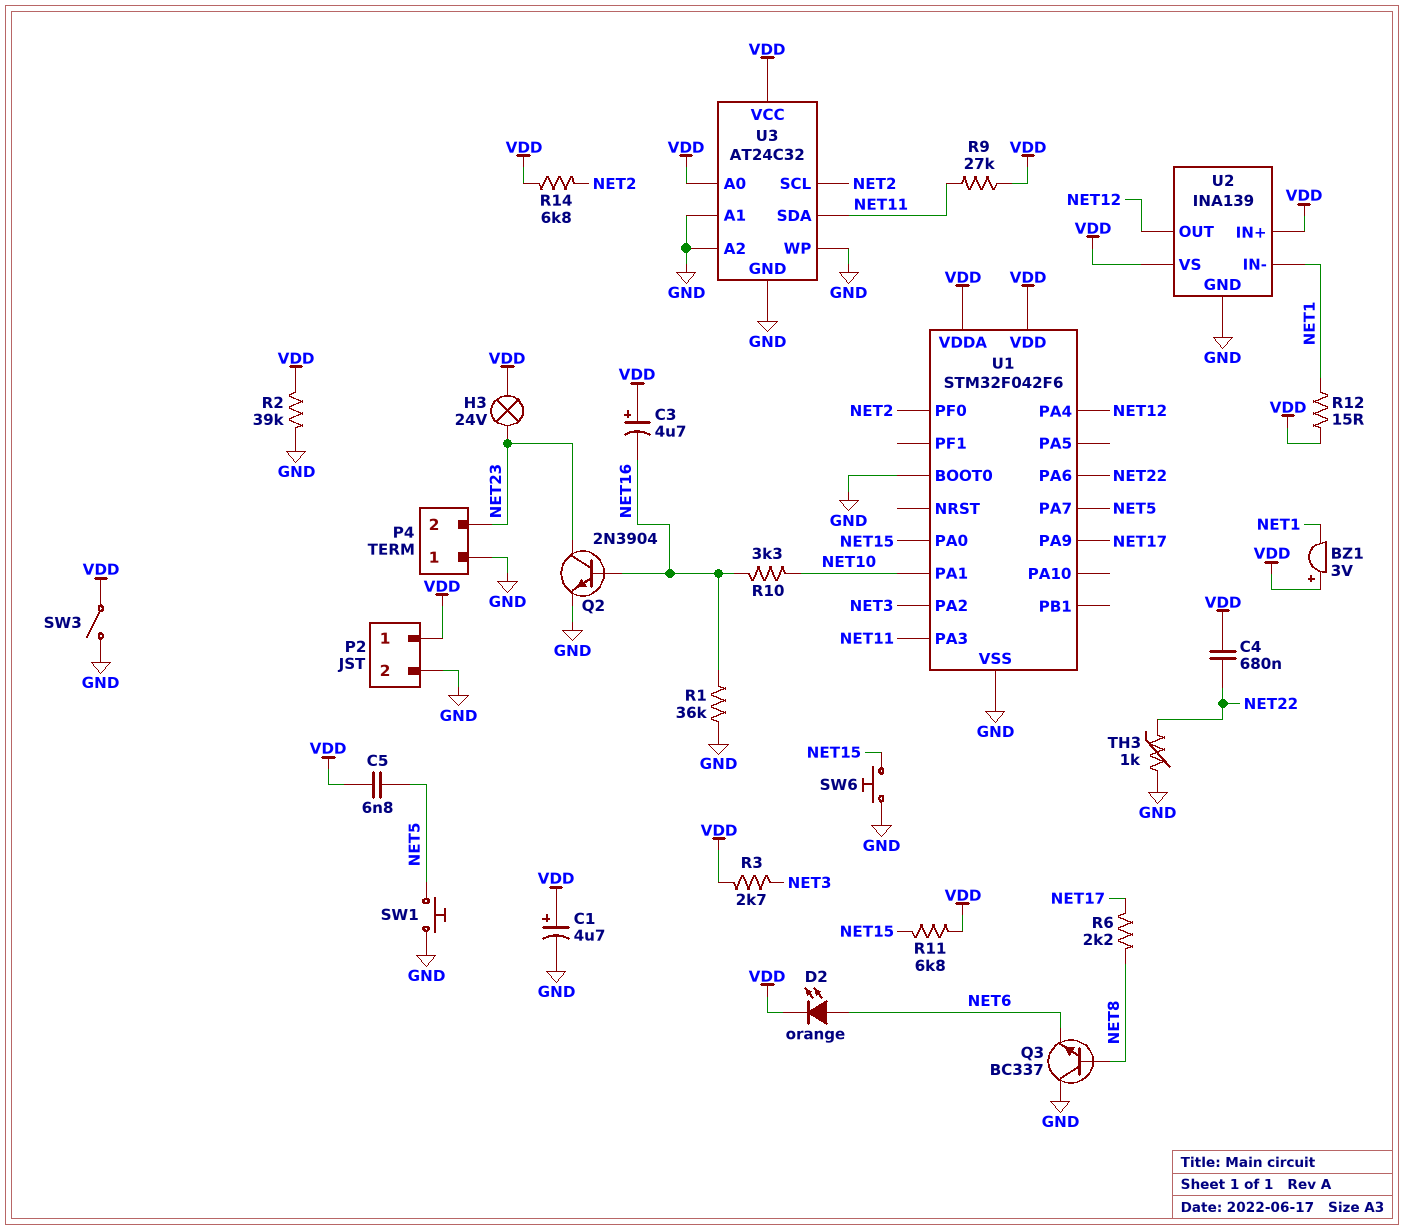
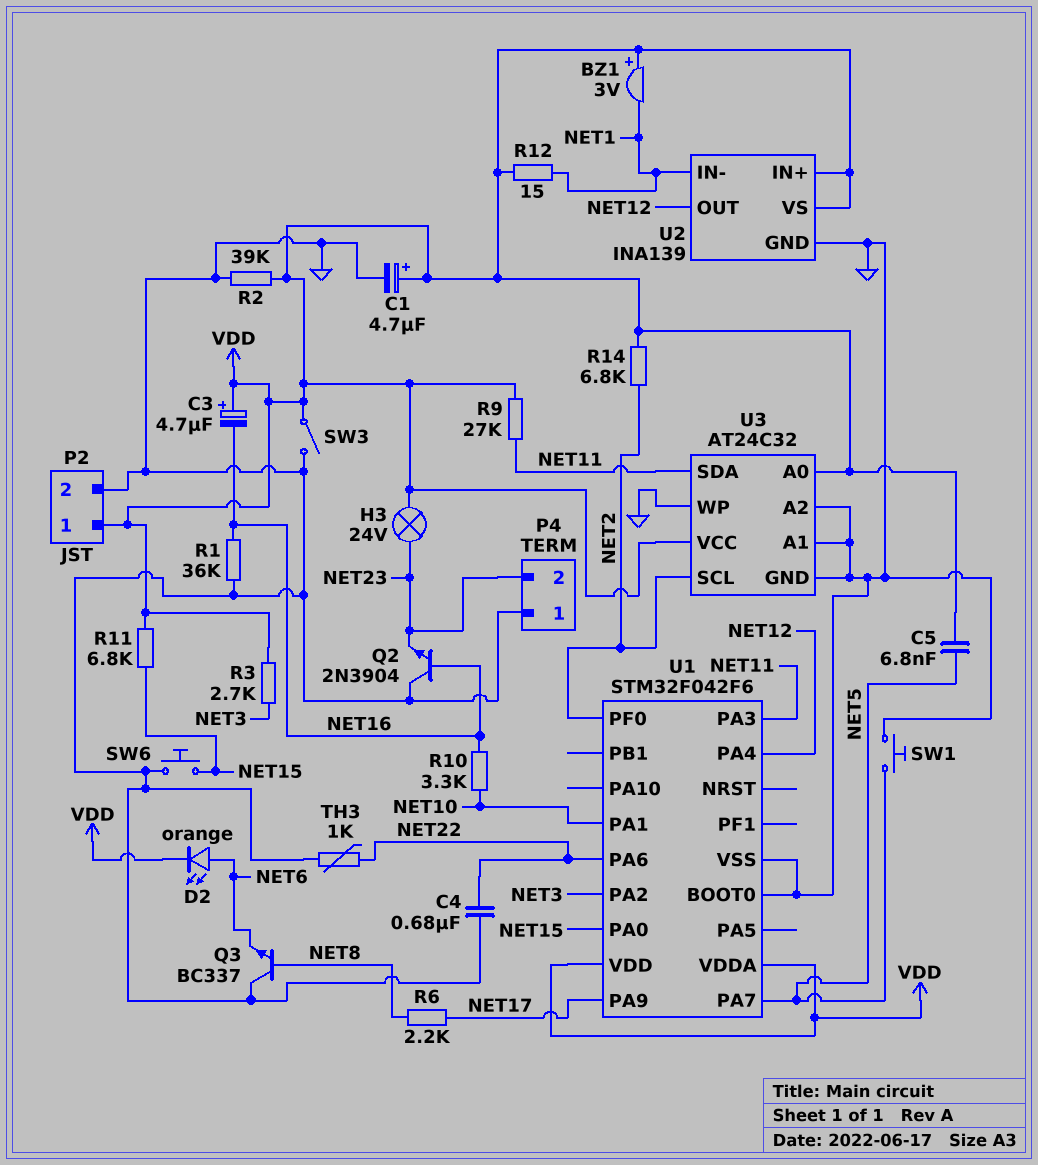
C4: 680nF (NET22, VDD) -> 680nF (GND, NET22)
Q2: NPN 2N3904 (B NET16, C NET23, E GND) -> NPN 2N3904 (B NET16, C GND, E NET23)

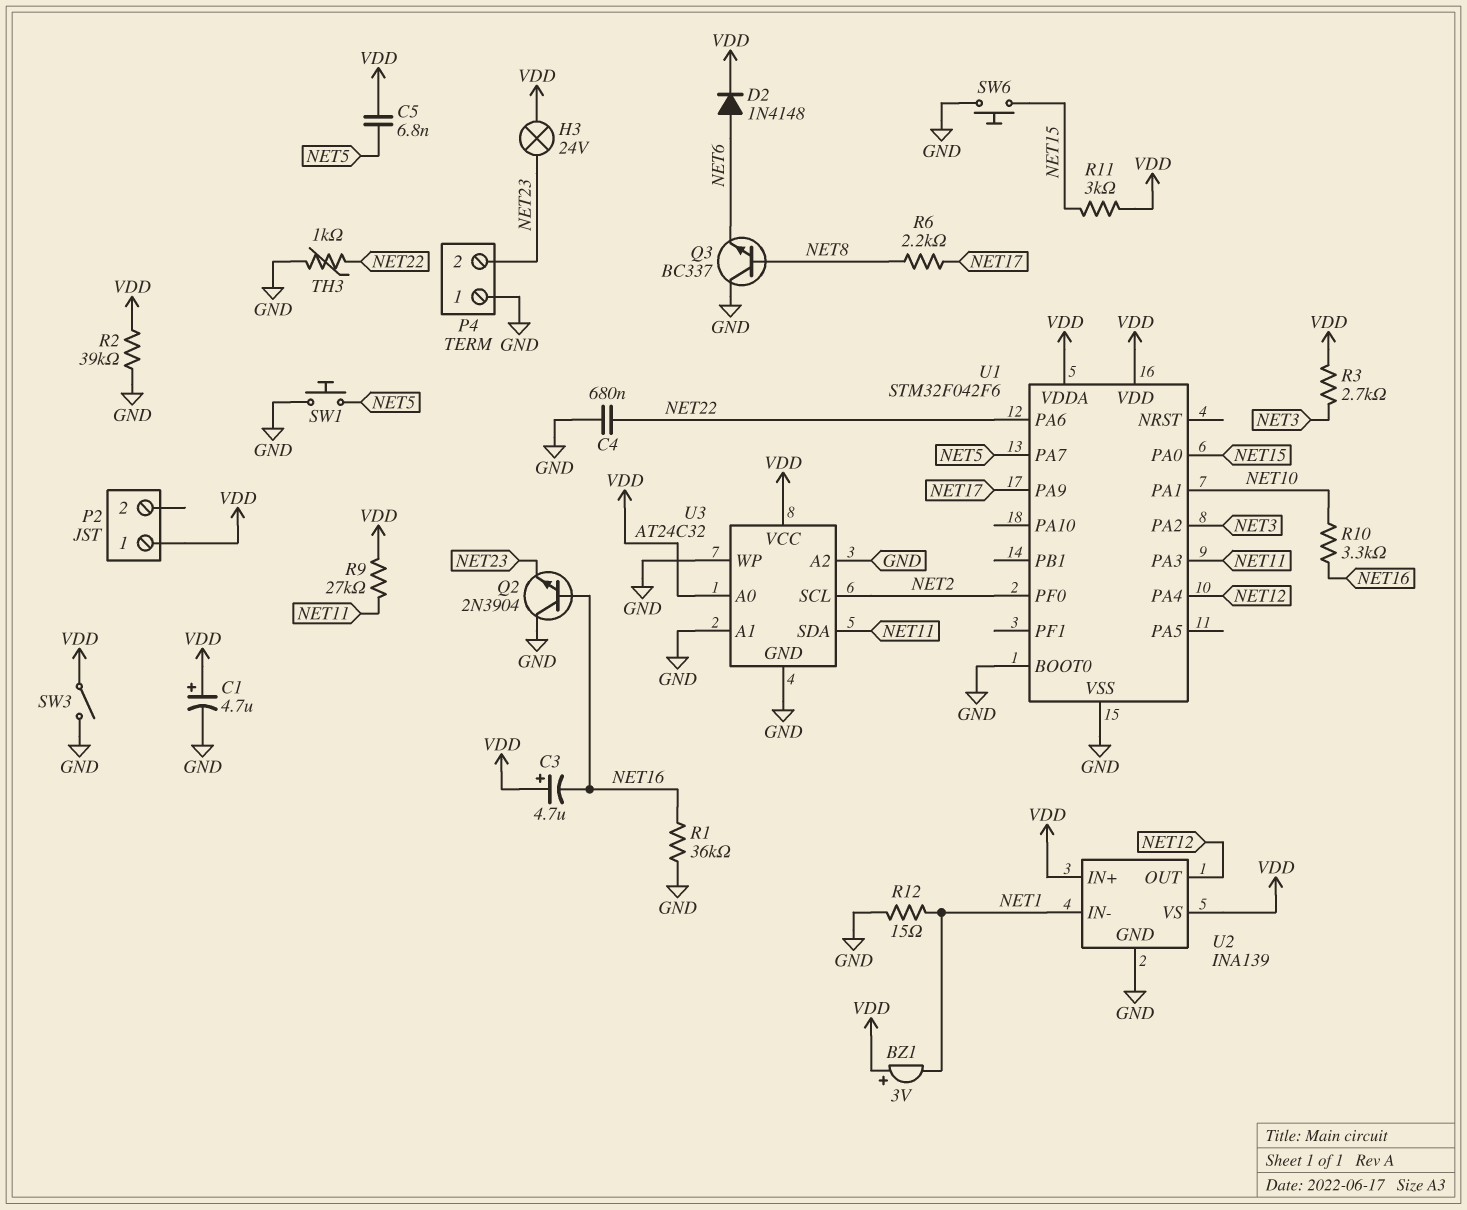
D2: LED orange (A NET6, K VDD) -> diode 1N4148 (A NET6, K VDD)
P2 pin 2: GND -> none
R11: 6.8k (NET15, VDD) -> 3k (NET15, VDD)
R12: 15 (NET1, VDD) -> 15 (GND, NET1)
R14: 6.8k (NET2, VDD) -> none

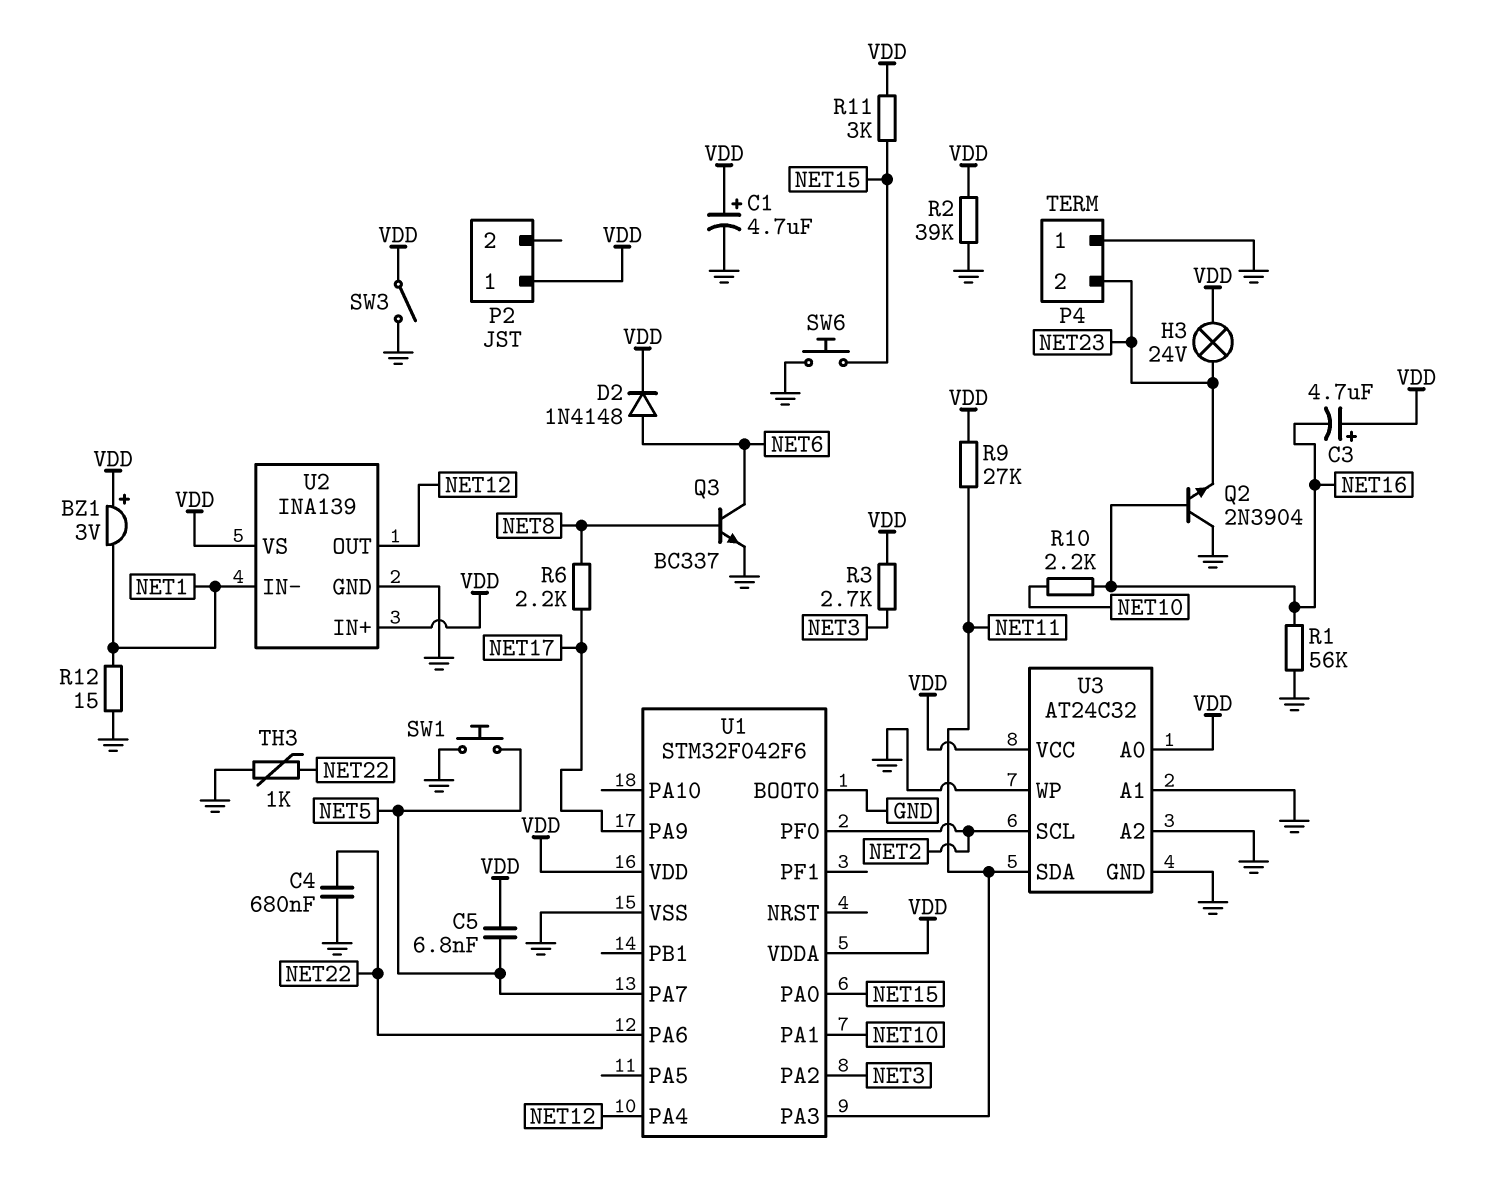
Q3: NPN BC337 (B NET8, C GND, E NET6) -> NPN BC337 (B NET8, C NET6, E GND)
R1: 36k (GND, NET16) -> 56k (GND, NET16)
R10: 3.3k (NET10, NET16) -> 2.2k (NET10, NET16)

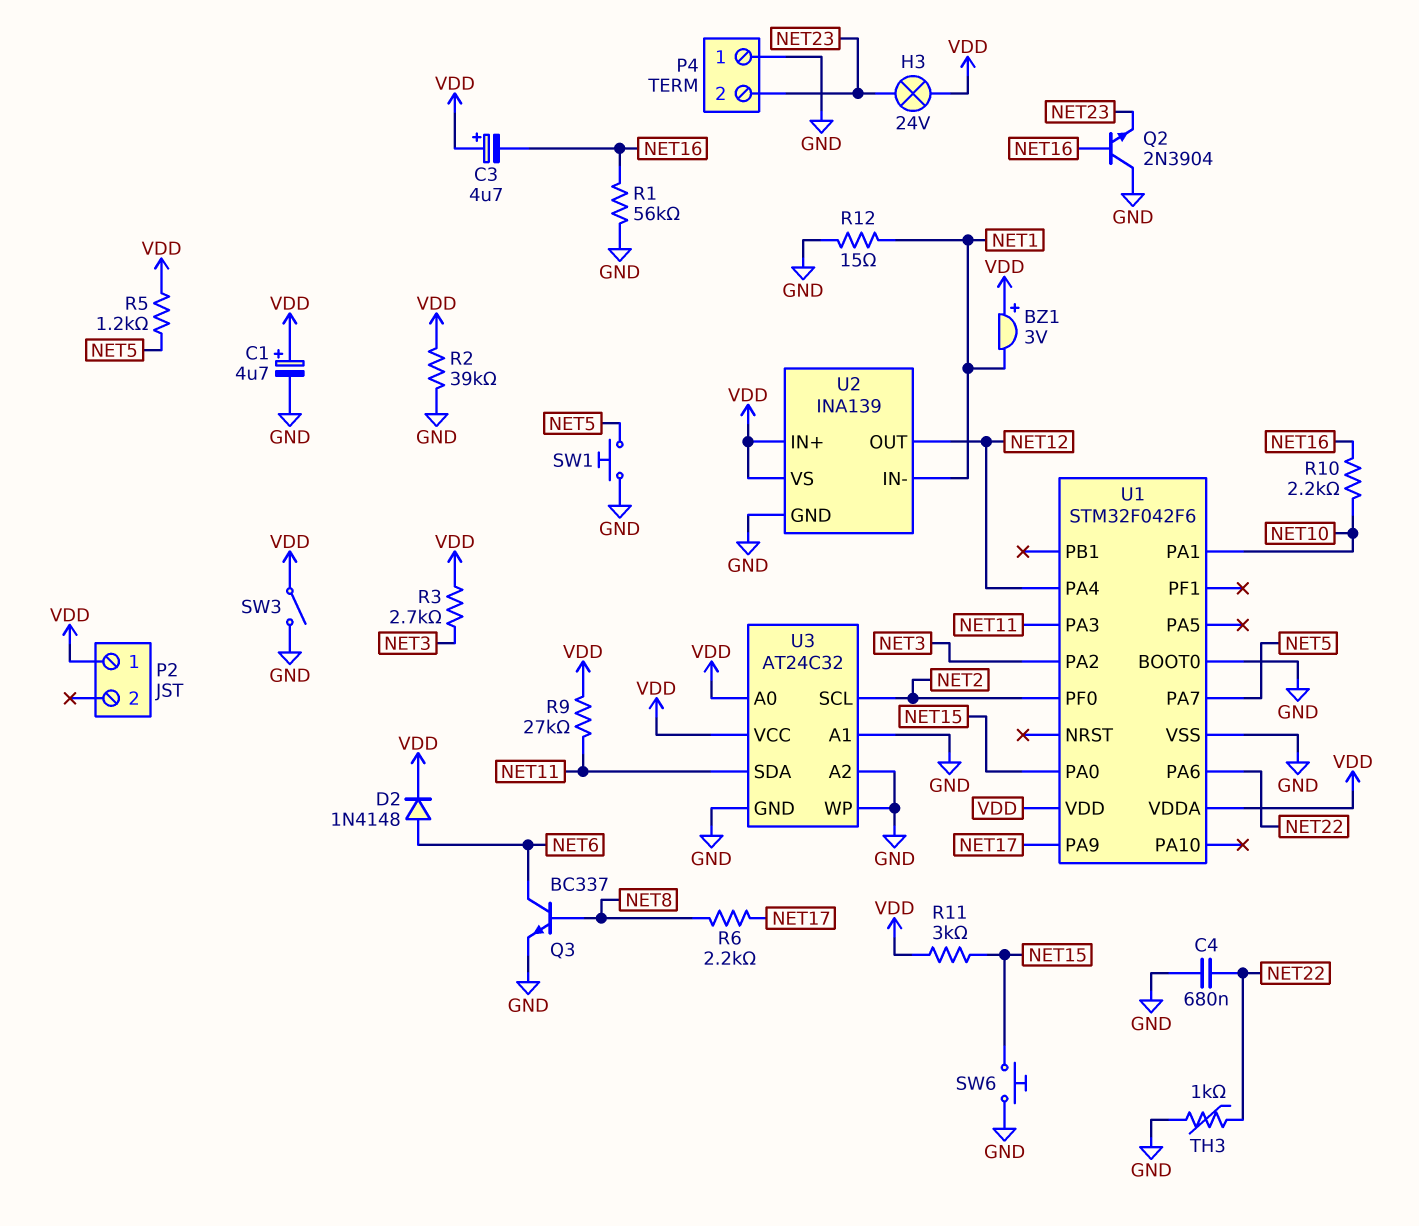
C5: 6.8nF (NET5, VDD) -> none
R5: none -> 1.2k (NET5, VDD)

